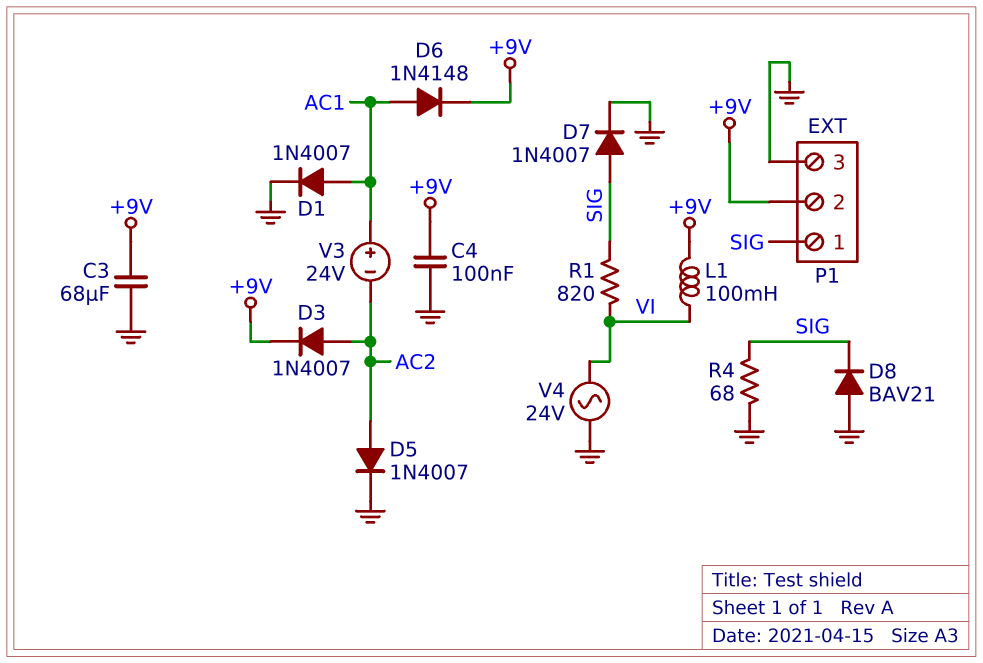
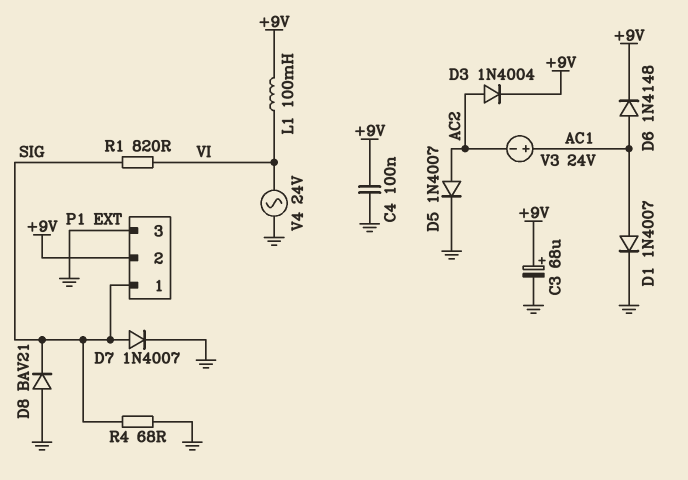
C3: 68uF (+9V, GND) -> 68uF (plus +9V, minus GND)
D3: diode 1N4007 (A AC2, K +9V) -> diode 1N4004 (A AC2, K +9V)

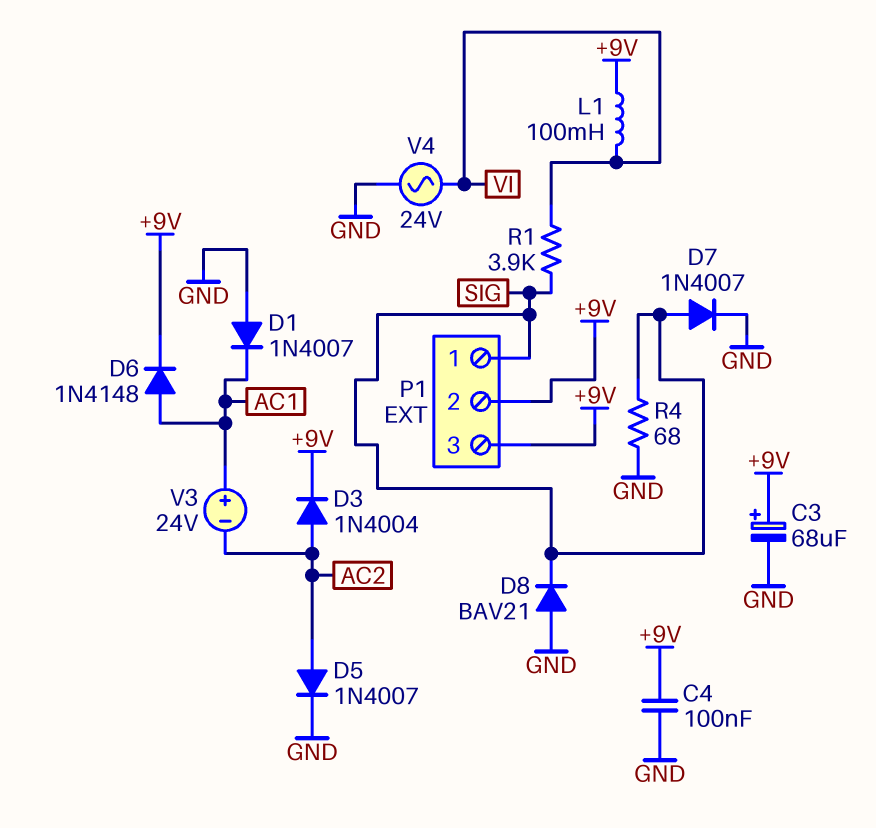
D1: diode 1N4007 (A AC1, K GND) -> diode 1N4007 (A GND, K AC1)
P1 pin 3: GND -> +9V
R1: 820 (SIG, VI) -> 3.9k (SIG, VI)

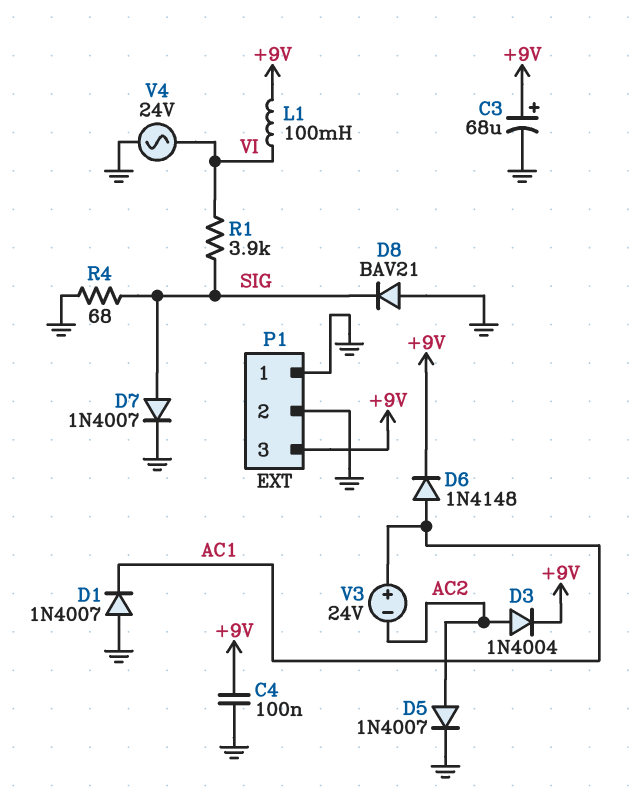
P1 pin 1: SIG -> GND
P1 pin 2: +9V -> GND

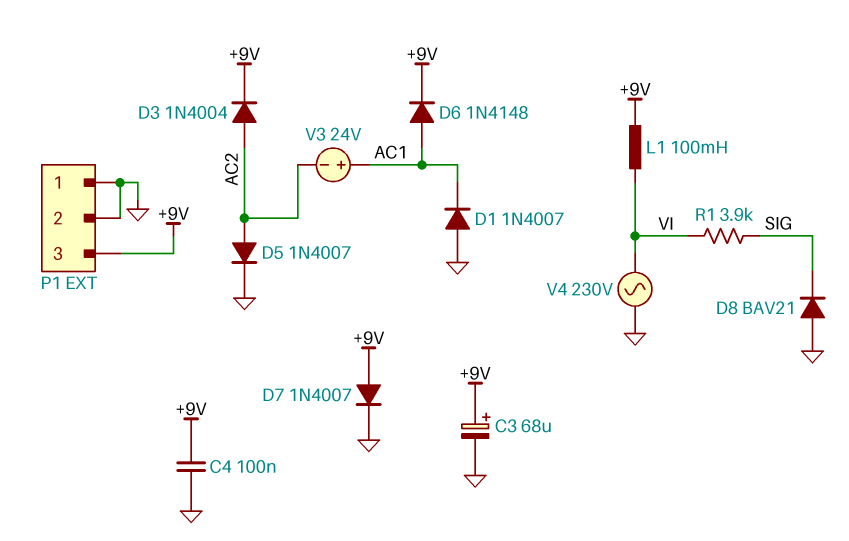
D7: diode 1N4007 (A SIG, K GND) -> diode 1N4007 (A +9V, K GND)
R4: 68 (GND, SIG) -> none
V4: AC 24V (GND, VI) -> AC 230V (GND, VI)

